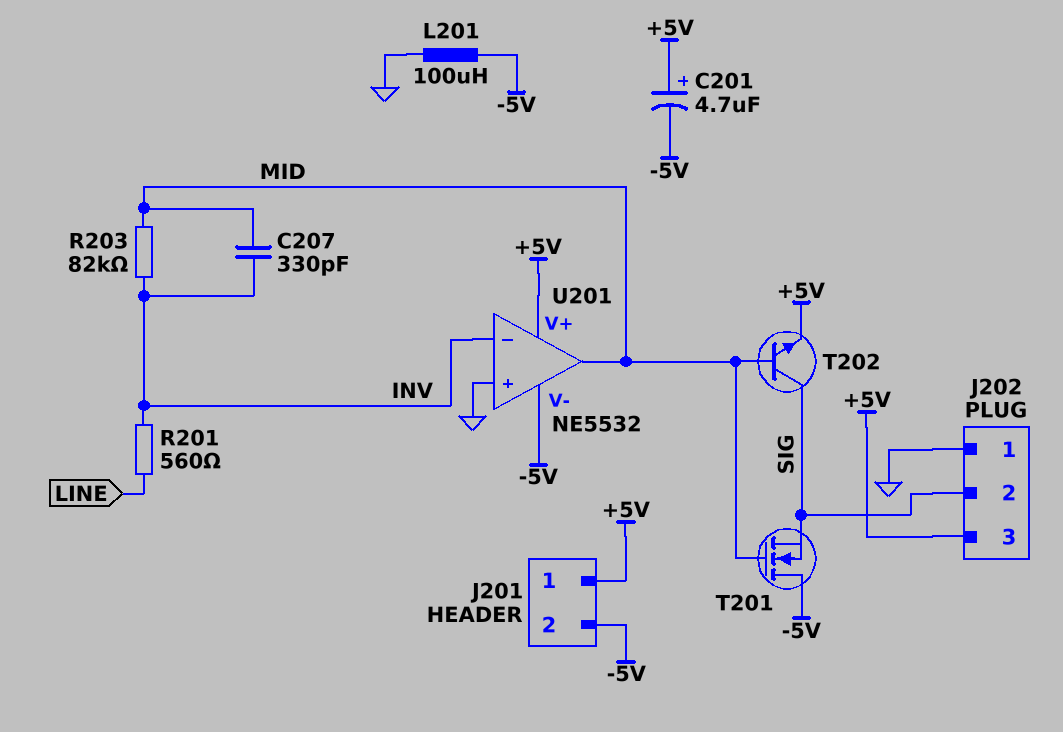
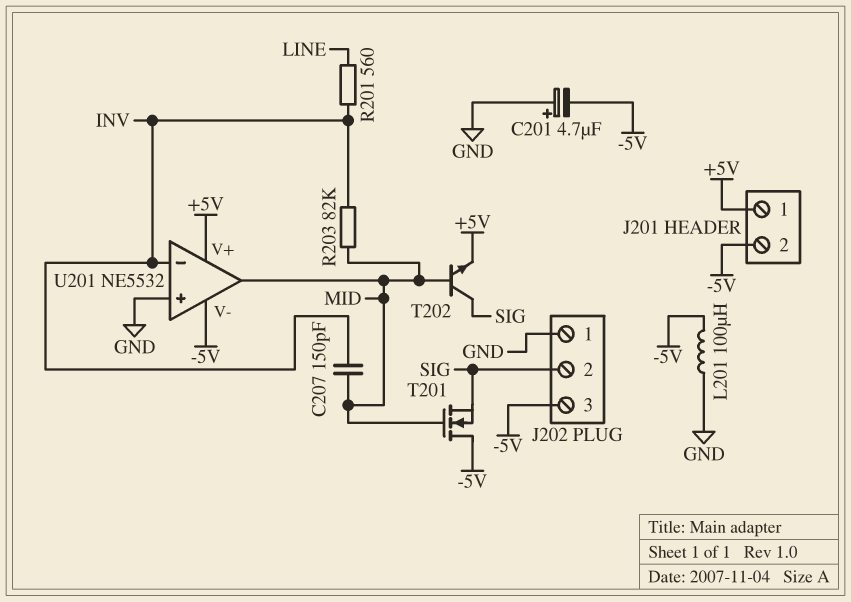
C201: 4.7uF (plus +5V, minus -5V) -> 4.7uF (plus GND, minus -5V)
C207: 330pF (INV, MID) -> 150pF (INV, MID)
J202 pin 3: +5V -> -5V

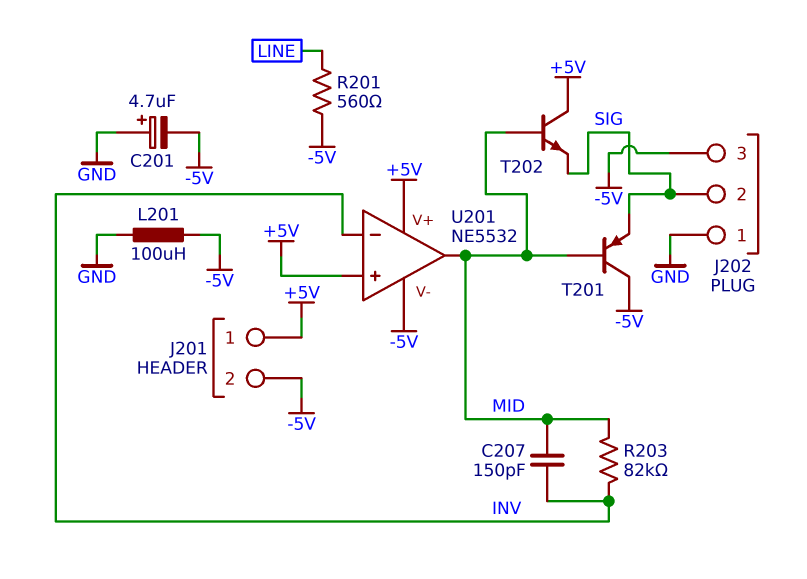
R201: 560 (INV, LINE) -> 560 (-5V, LINE)
T201: NMOS (G MID, D -5V, S SIG) -> PNP (B MID, C -5V, E SIG)
T202: NPN (B MID, C SIG, E +5V) -> NPN (B MID, C +5V, E SIG)
U201 pin in+: GND -> +5V

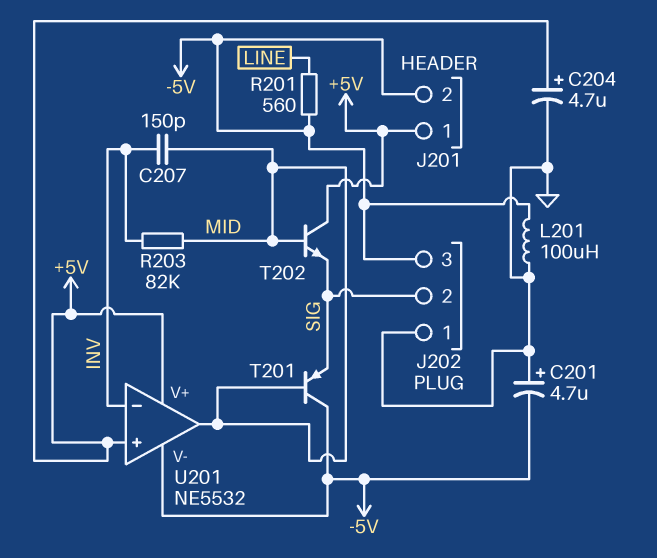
C204: none -> 4.7uF (plus +5V, minus GND)

